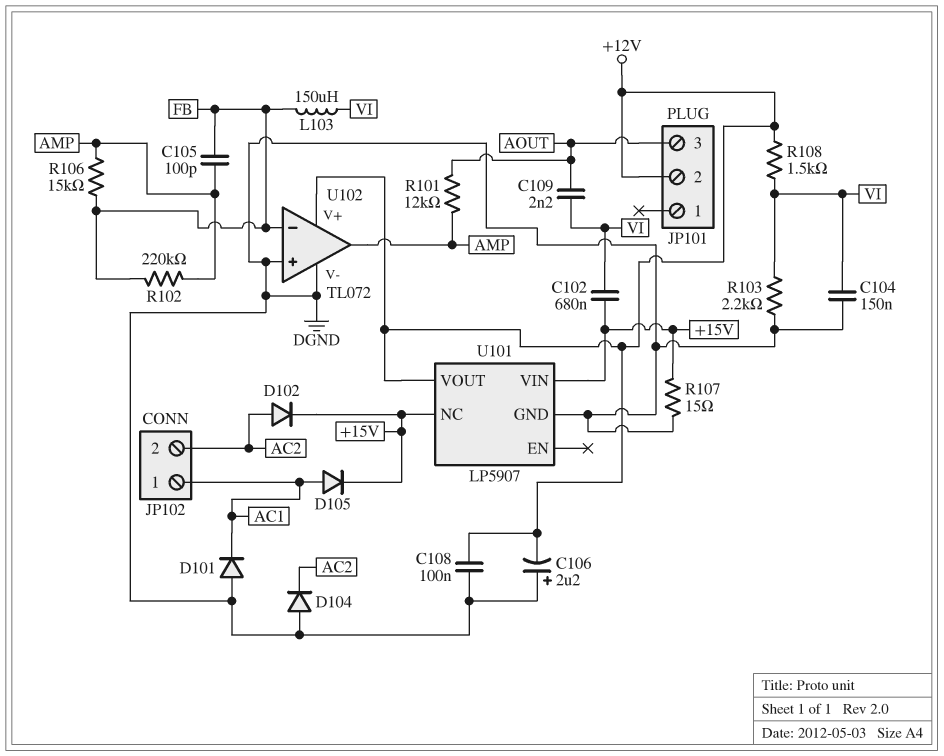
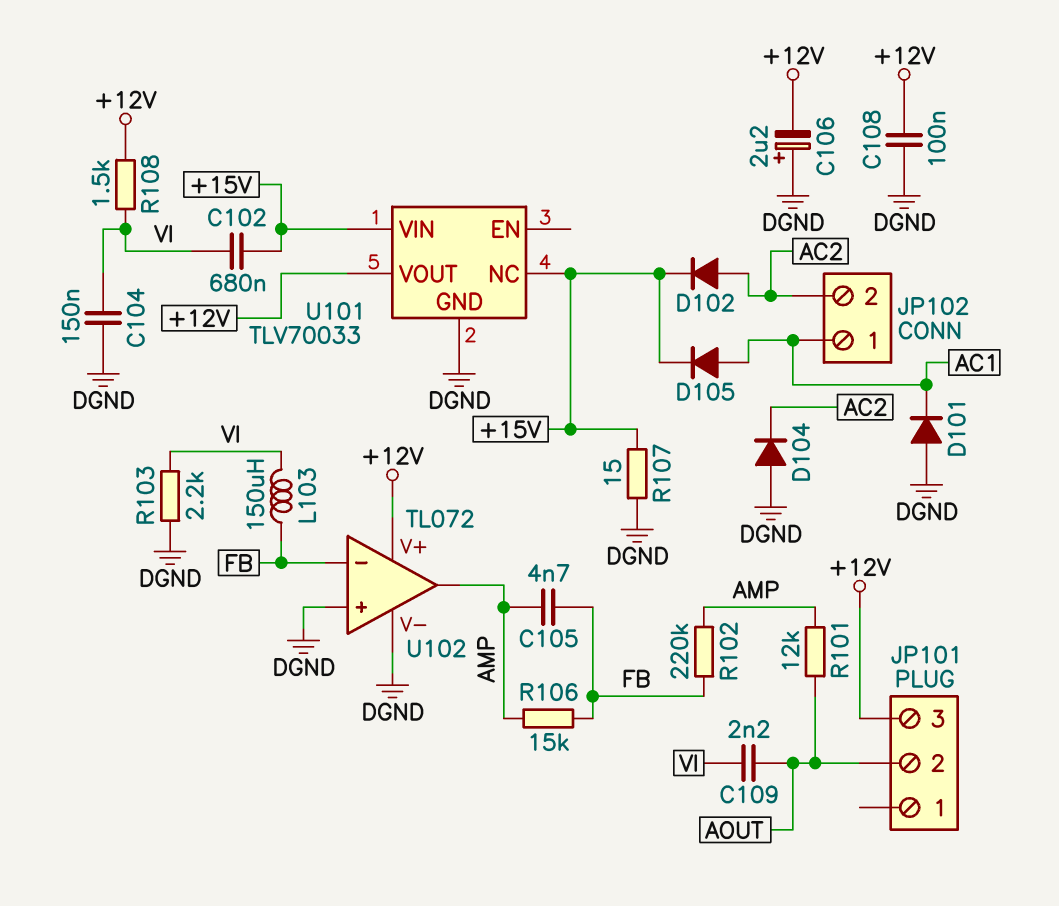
C105: 100pF (AMP, FB) -> 4.7nF (AMP, FB)
JP101 pin 2: +12V -> AOUT
JP101 pin 3: AOUT -> +12V
U101: LP5907 -> TLV70033

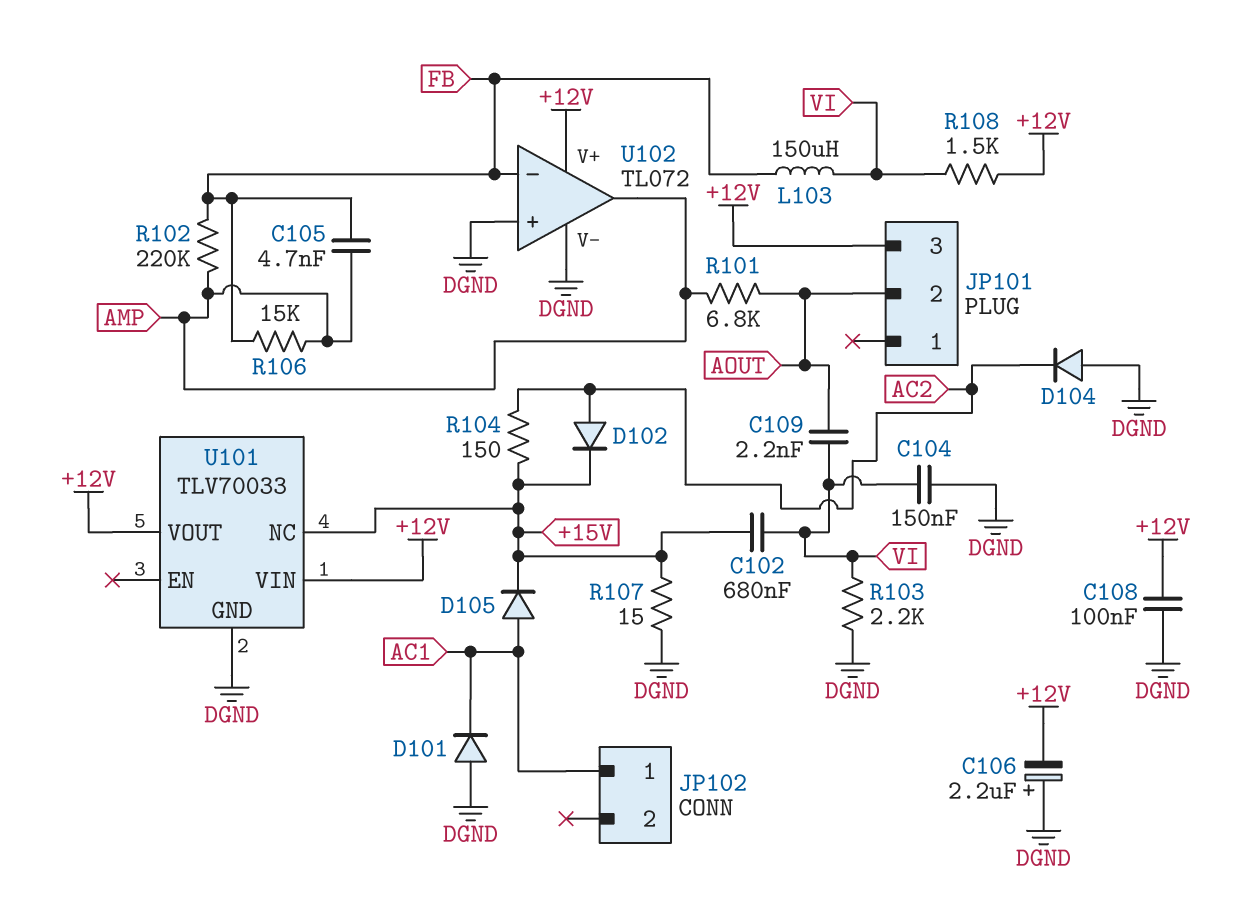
JP102 pin 2: AC2 -> none
R101: 12k (AMP, AOUT) -> 6.8k (AMP, AOUT)
R104: none -> 150 (+15V, AC2)
U101 pin VIN: +15V -> +12V

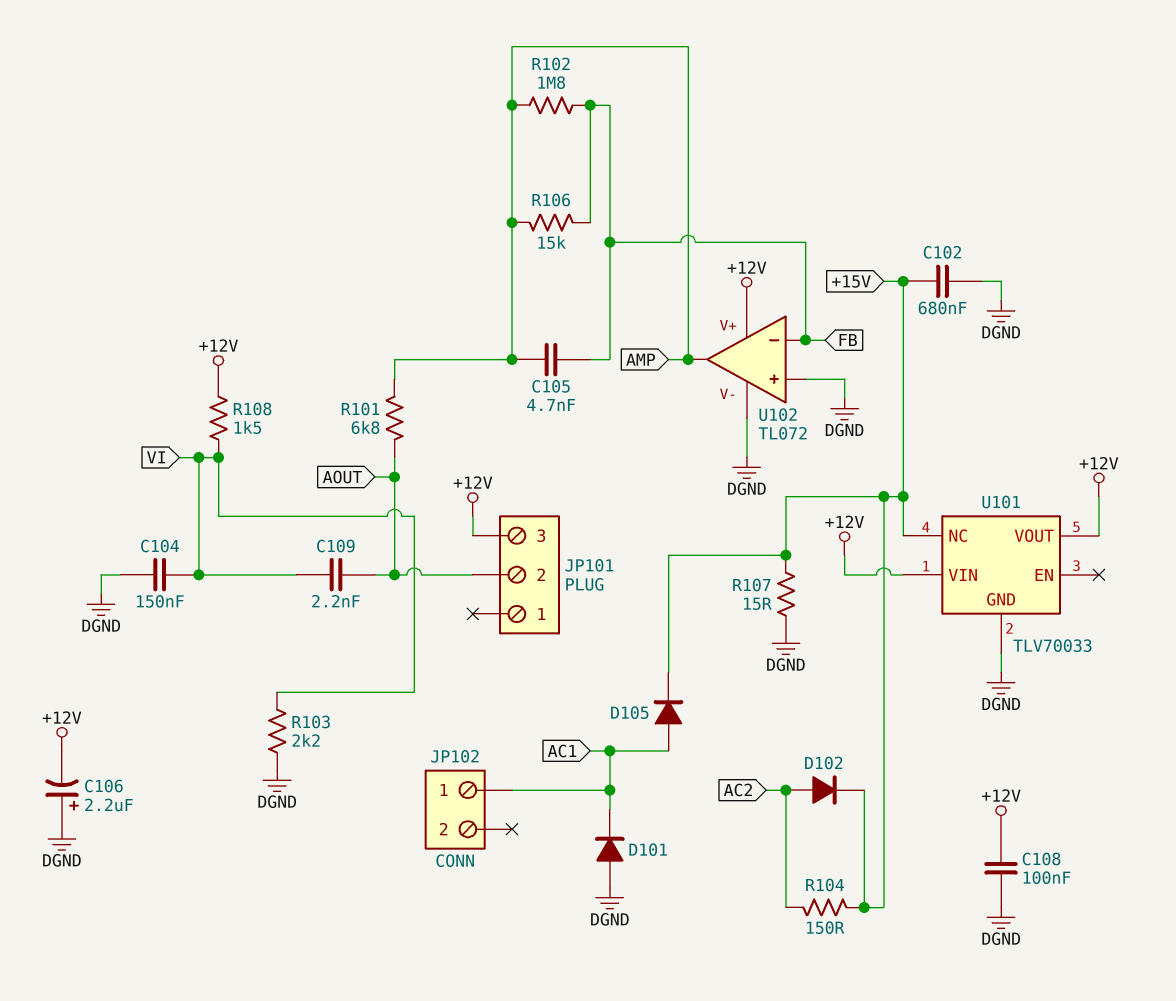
C102: 680nF (+15V, VI) -> 680nF (+15V, DGND)
D104: diode (A DGND, K AC2) -> none
L103: 150uH (FB, VI) -> none
R102: 220k (AMP, FB) -> 1.8M (AMP, FB)

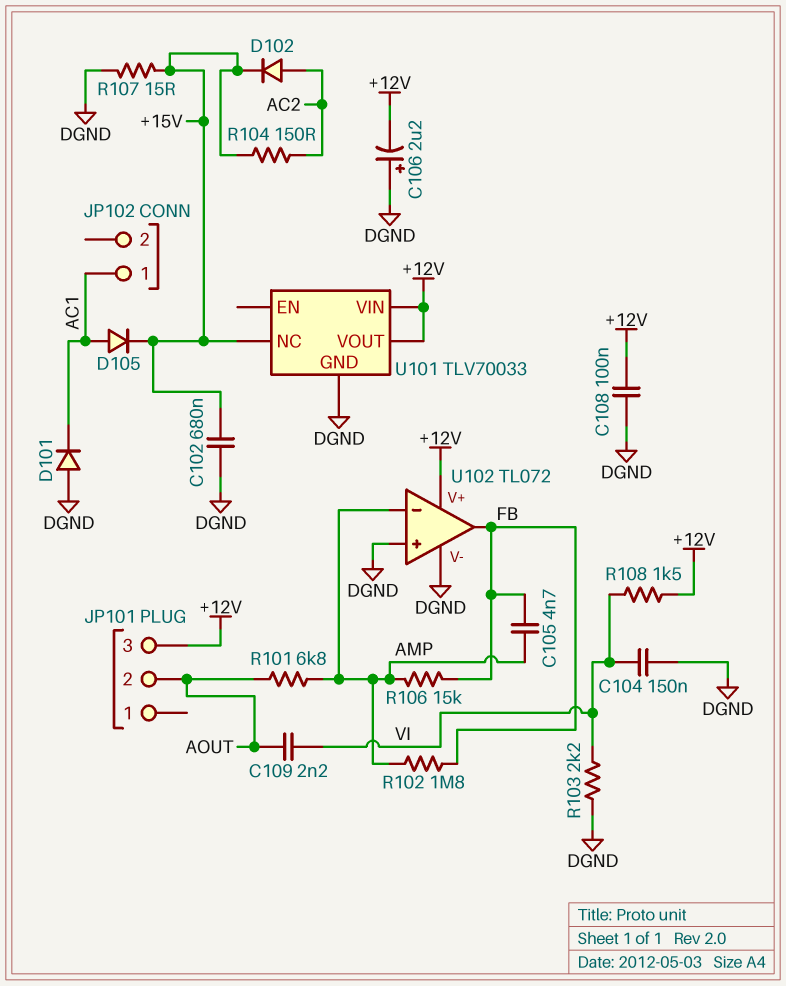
U102 pin in-: FB -> AMP
U102 pin out: AMP -> FB

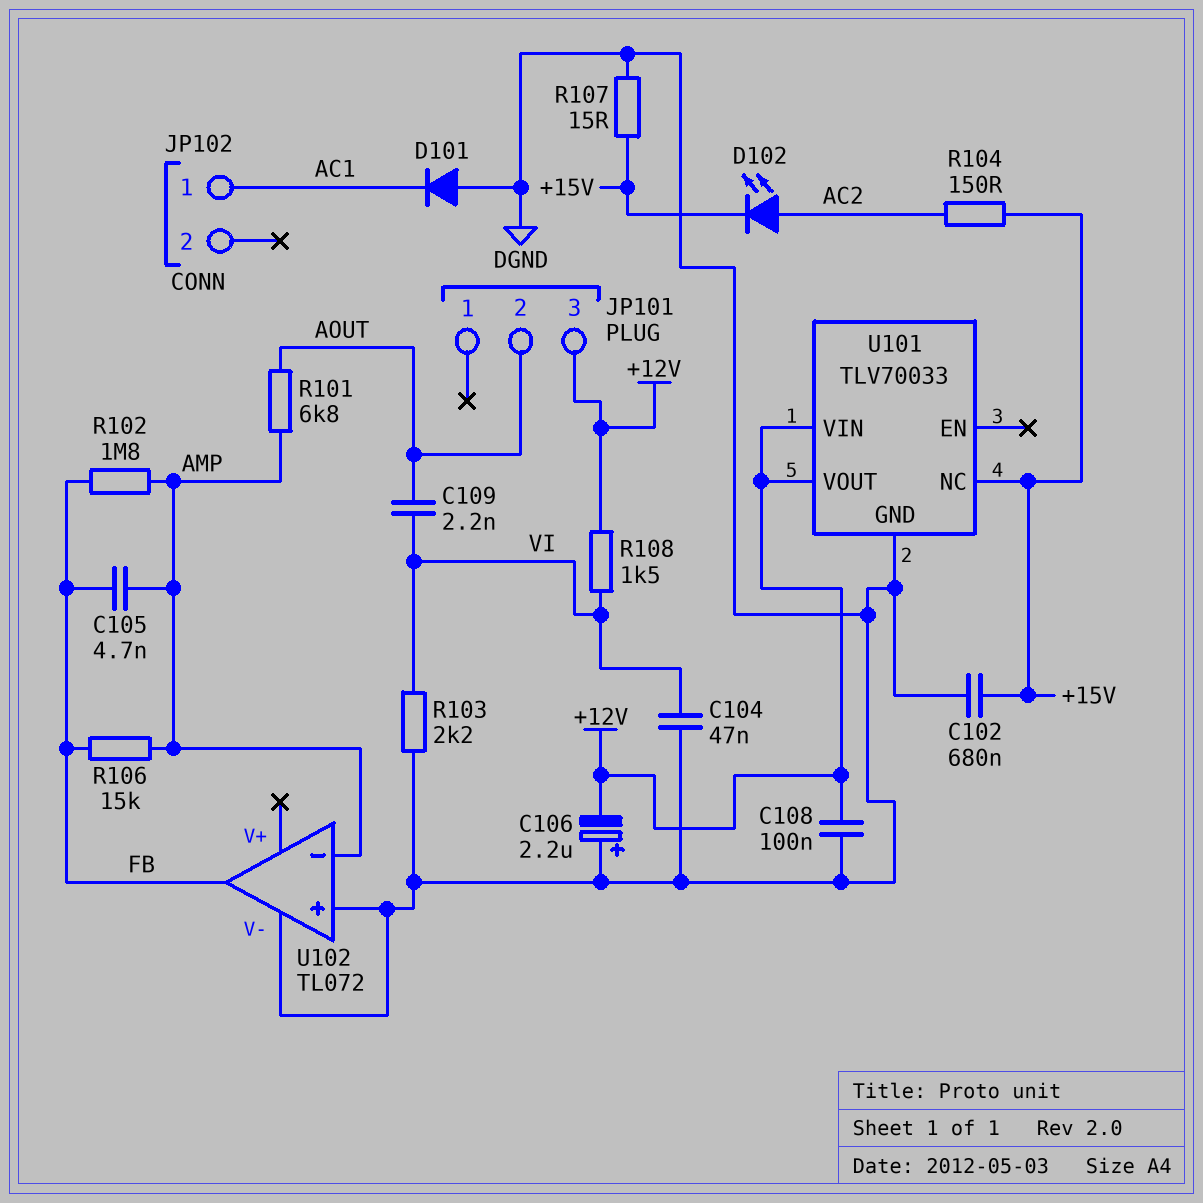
C104: 150nF (DGND, VI) -> 47nF (DGND, VI)
D102: diode (A AC2, K +15V) -> LED (A AC2, K +15V)
D105: diode (A AC1, K +15V) -> none
U102 pin V+: +12V -> none

